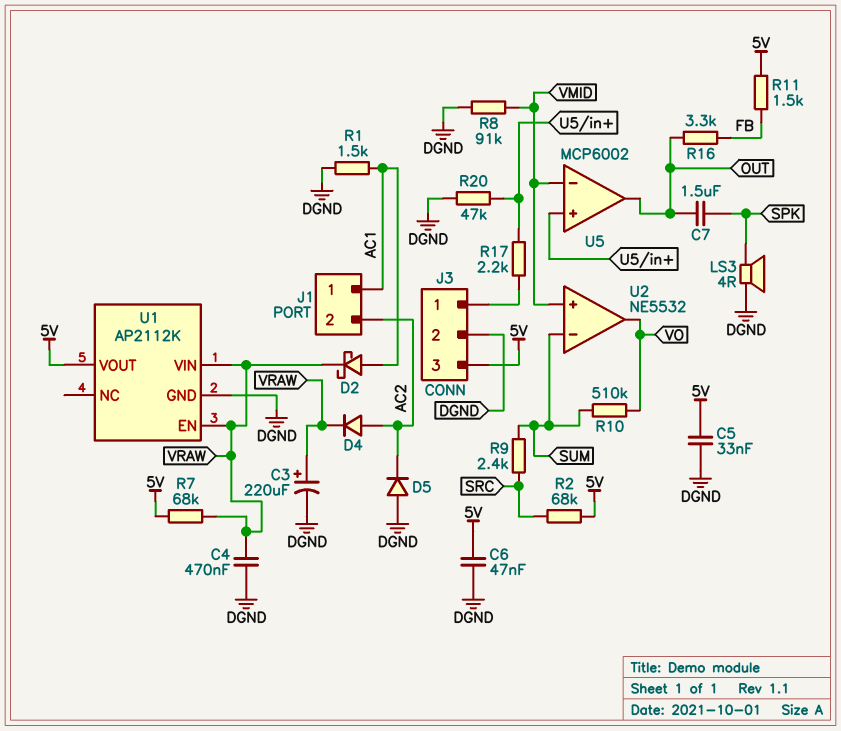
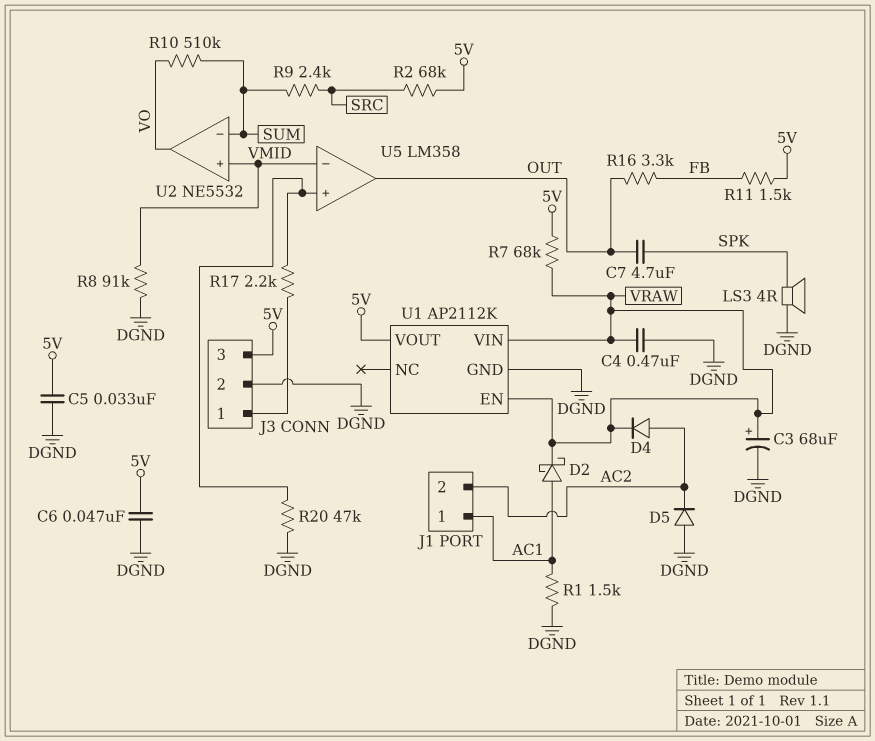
C3: 220uF (plus VRAW, minus DGND) -> 68uF (plus VRAW, minus DGND)
C7: 1.5uF (OUT, SPK) -> 4.7uF (OUT, SPK)
U5: MCP6002 -> LM358

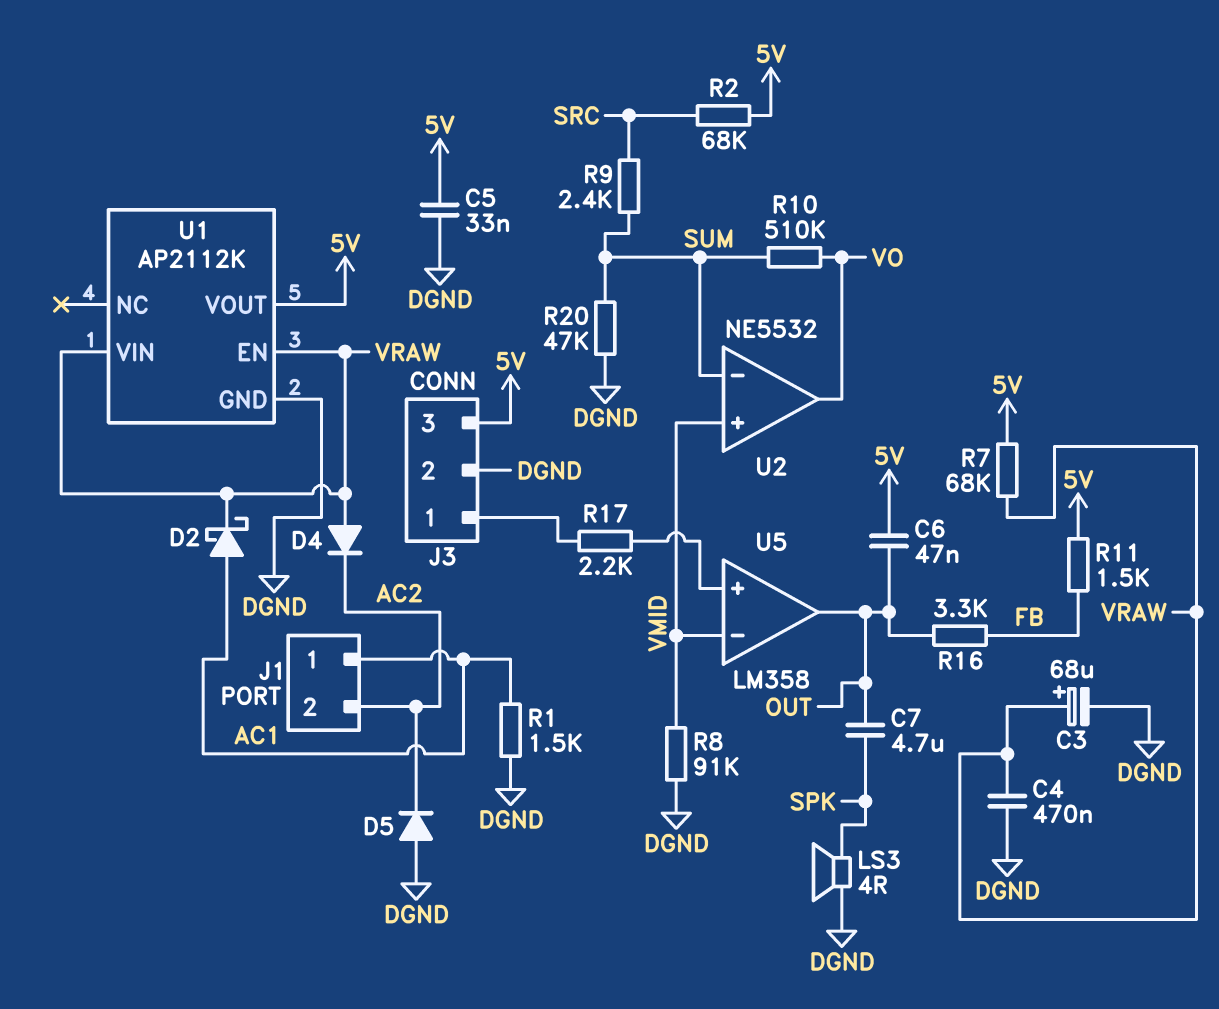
C6: 47nF (5V, DGND) -> 47nF (5V, OUT)
D4: diode (A AC2, K VRAW) -> diode (A VRAW, K AC2)
R20: 47k (DGND, U5/in+) -> 47k (DGND, SUM)

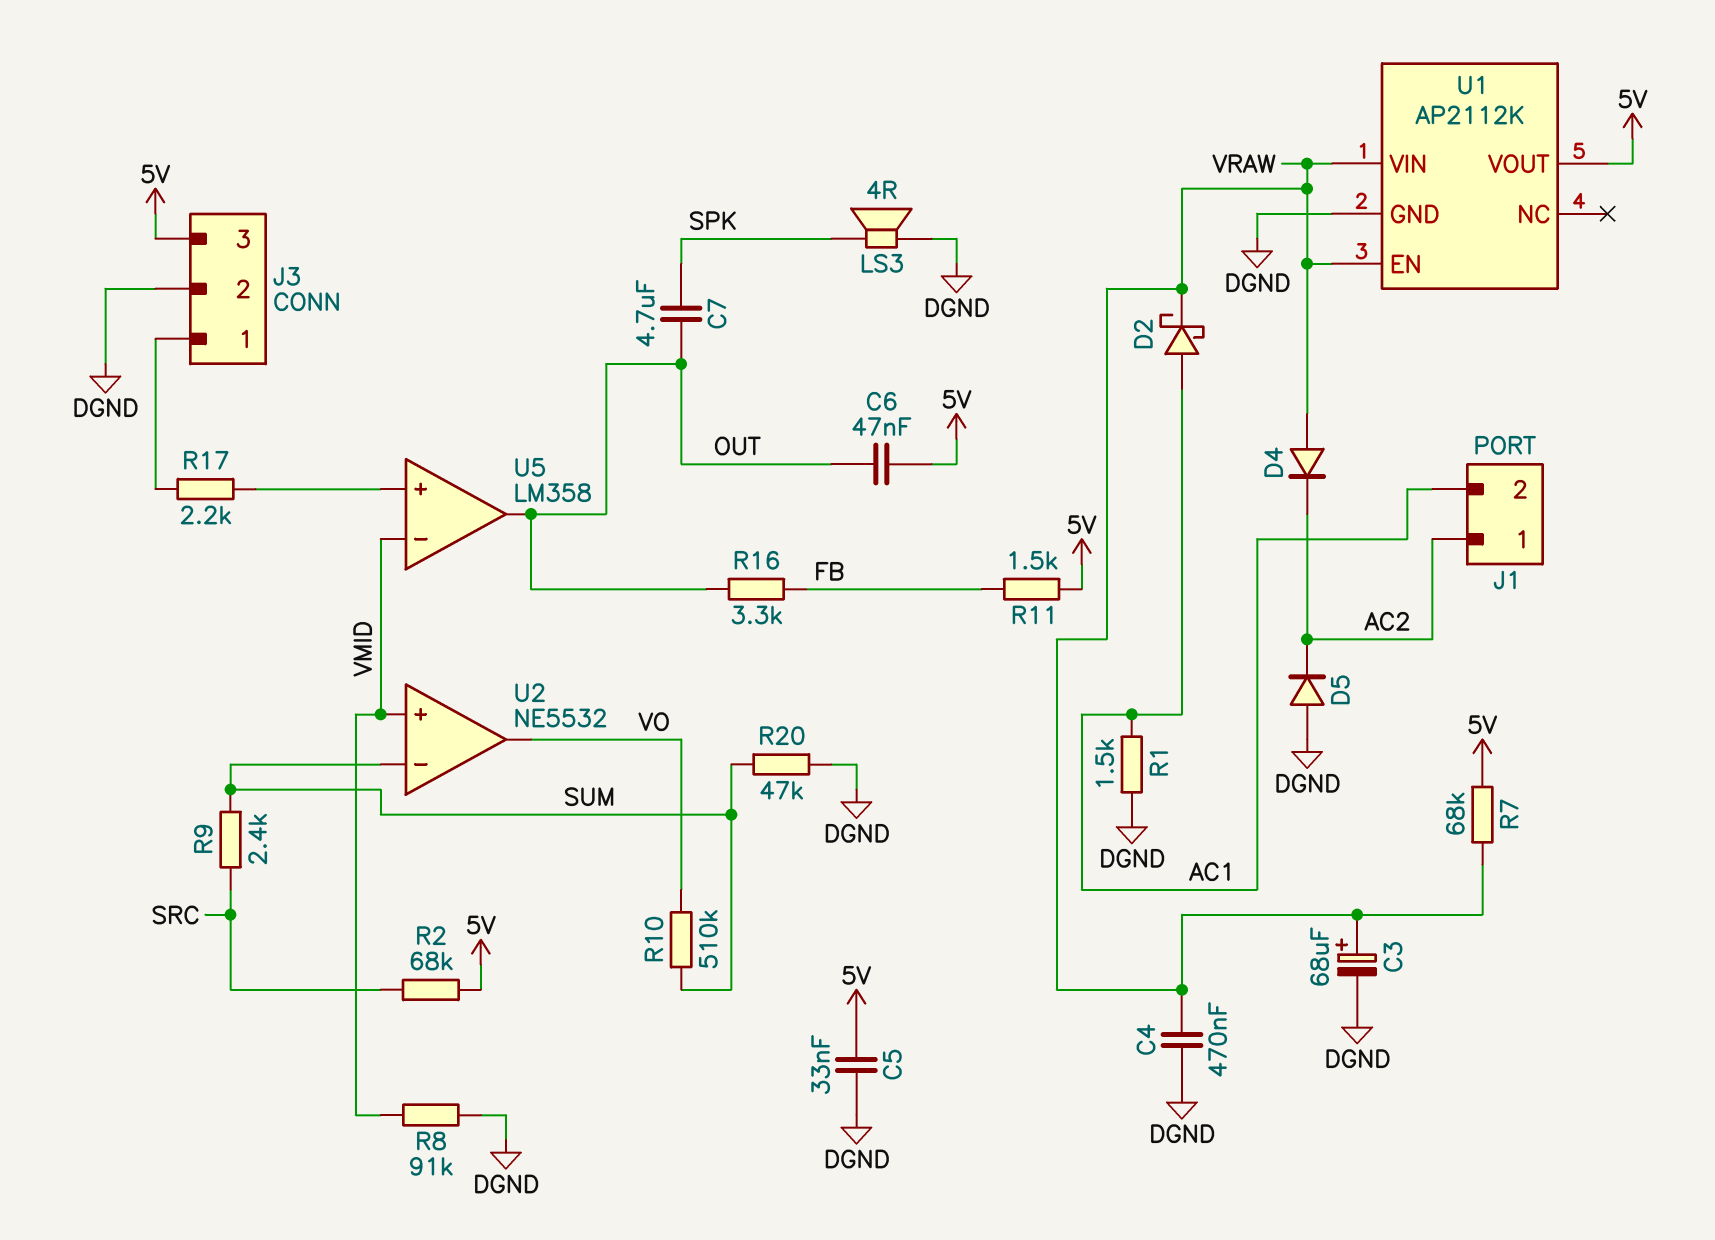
J1 pin 1: AC1 -> AC2
J1 pin 2: AC2 -> AC1

